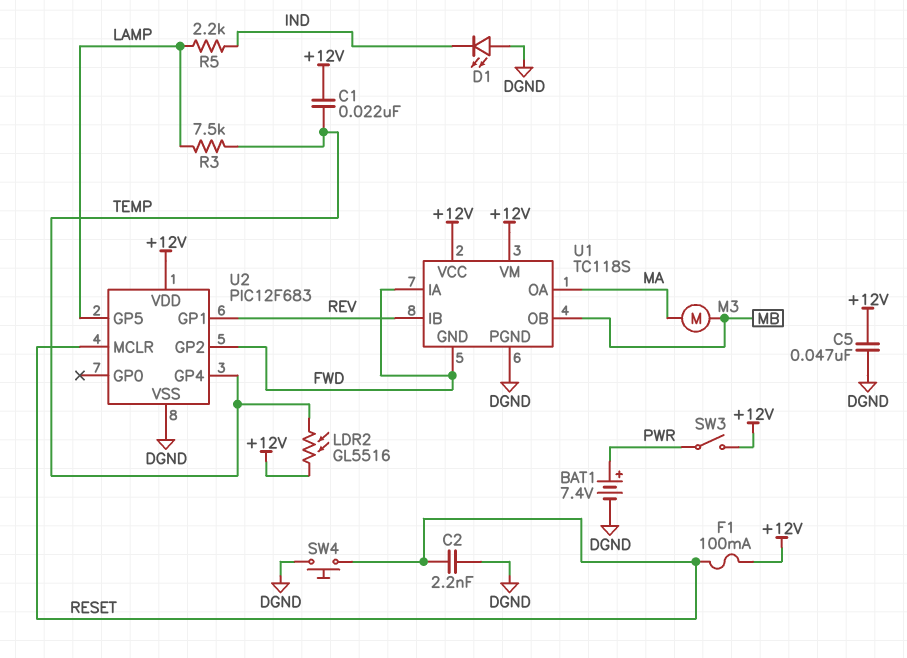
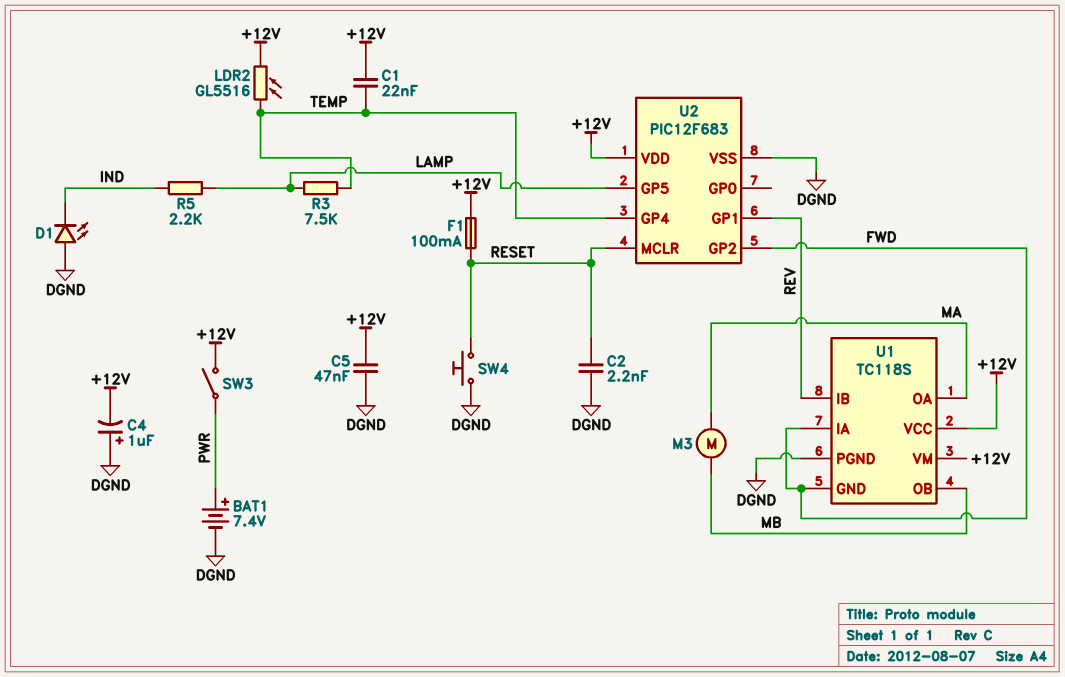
C4: none -> 1uF (plus DGND, minus +12V)

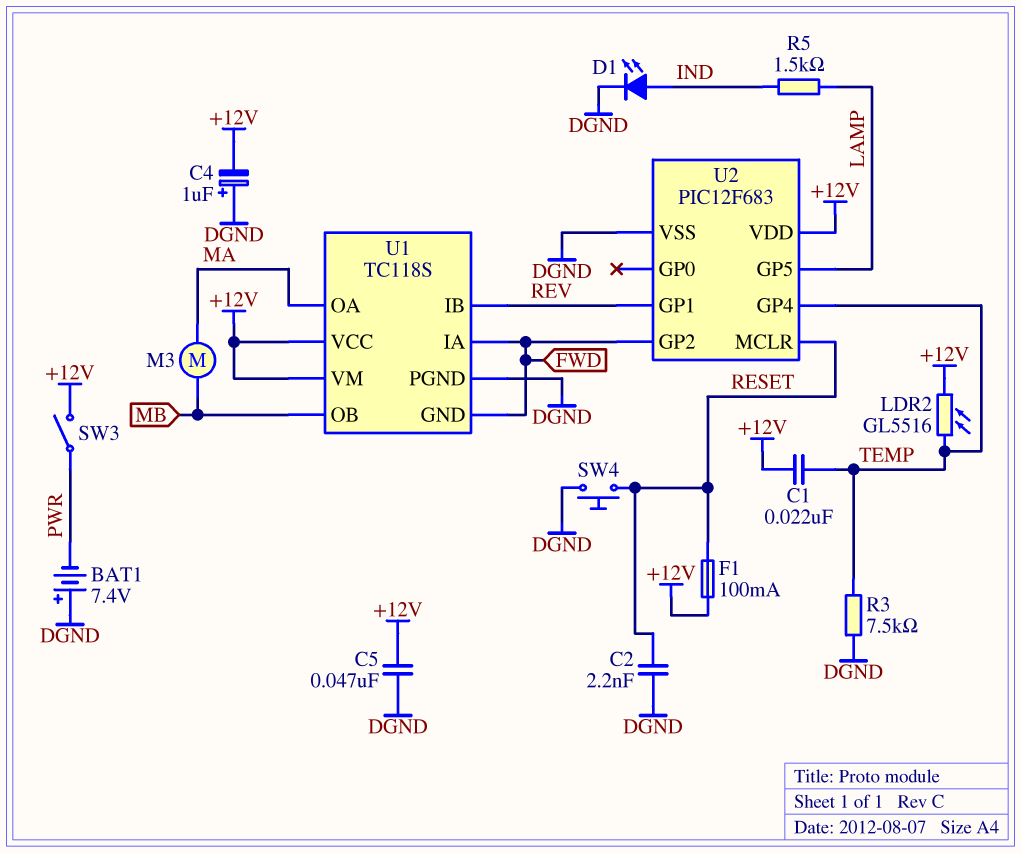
BAT1: 7.4V (plus PWR, minus DGND) -> 7.4V (plus DGND, minus PWR)
D1: LED (A DGND, K IND) -> LED (A IND, K DGND)
R3: 7.5k (LAMP, TEMP) -> 7.5k (DGND, TEMP)
R5: 2.2k (IND, LAMP) -> 1.5k (IND, LAMP)

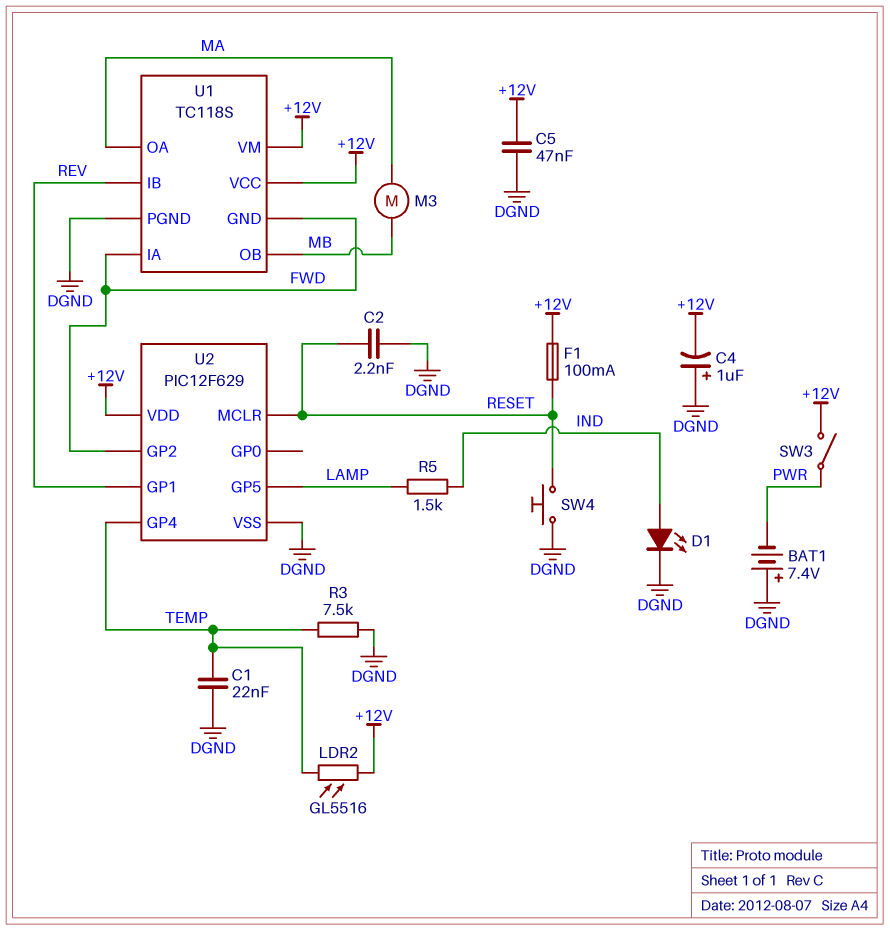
C1: 22nF (+12V, TEMP) -> 22nF (DGND, TEMP)
U2: PIC12F683 -> PIC12F629

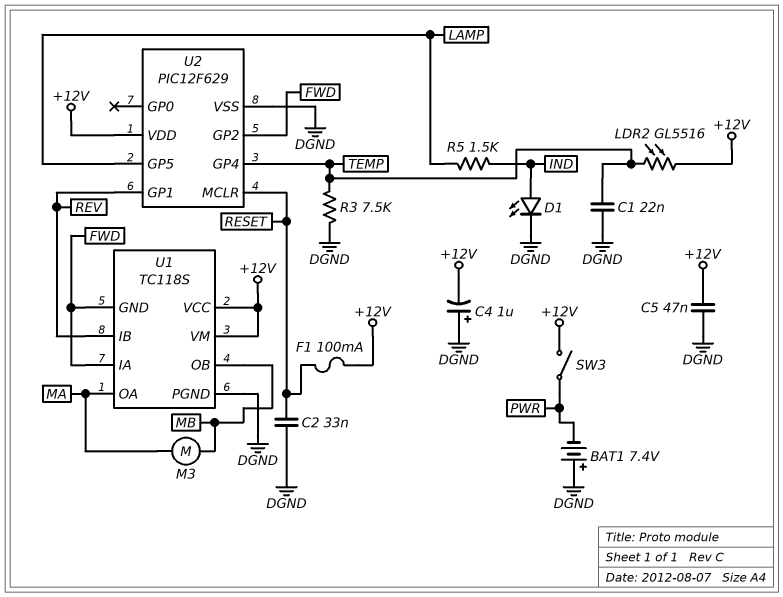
C2: 2.2nF (DGND, RESET) -> 33nF (DGND, RESET)
SW4: button (DGND, RESET) -> none

